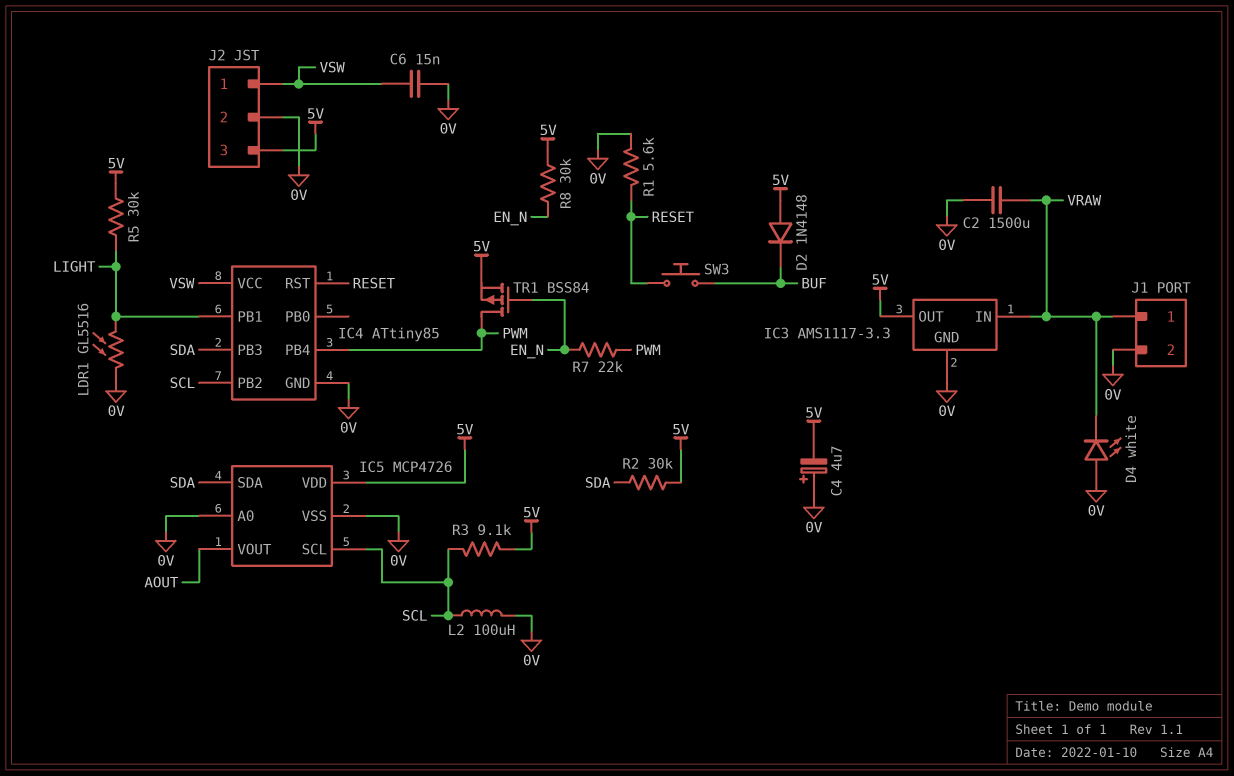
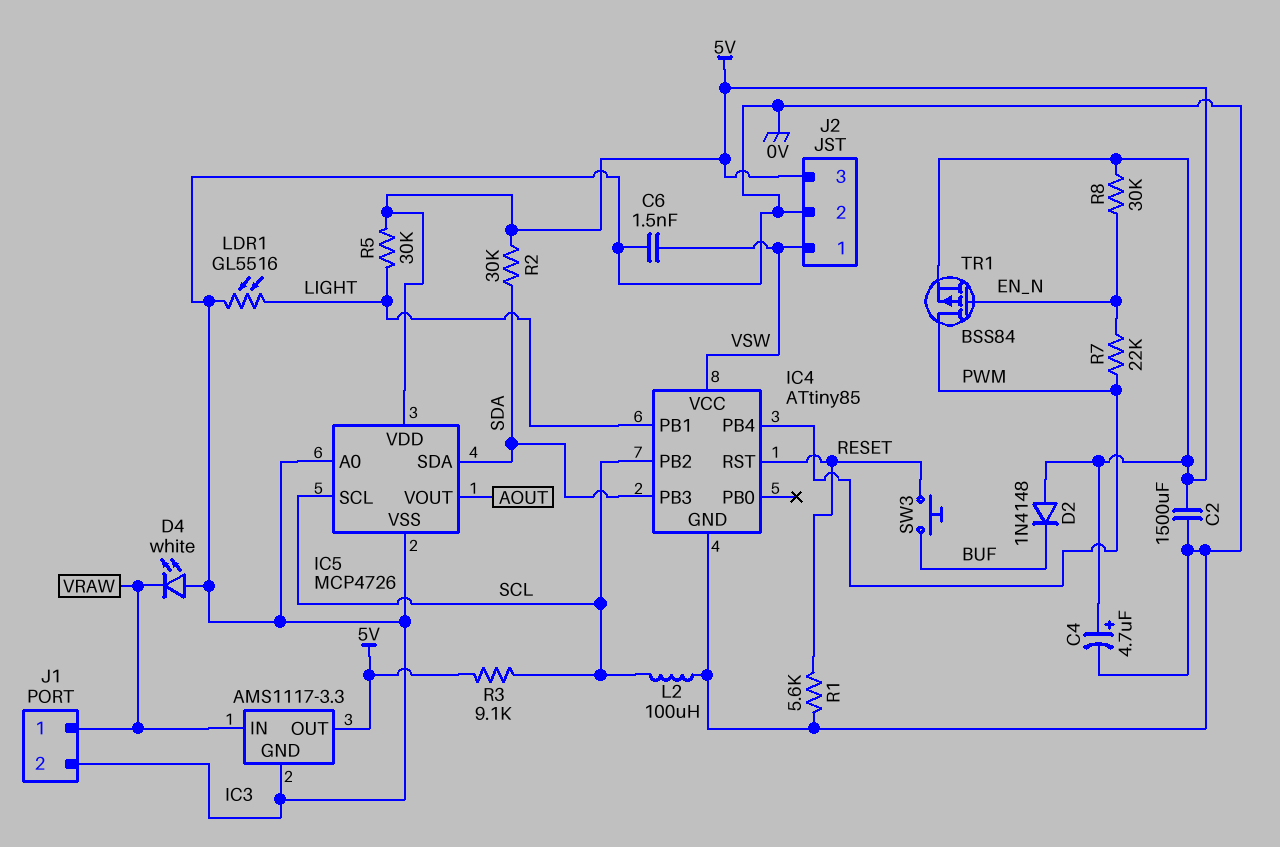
C2: 1500uF (0V, VRAW) -> 1500uF (0V, 5V)
C4: 4.7uF (plus 0V, minus 5V) -> 4.7uF (plus 5V, minus 0V)
C6: 15nF (0V, VSW) -> 1.5nF (0V, VSW)

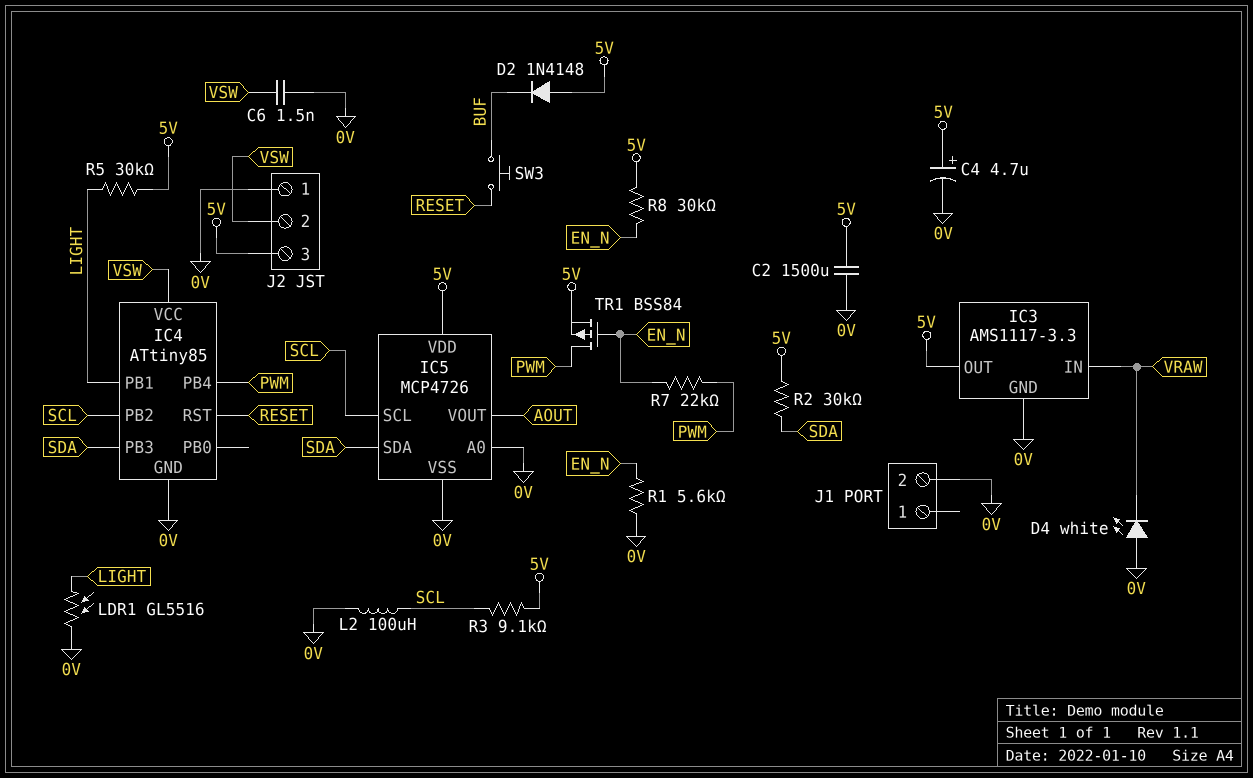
J1 pin 1: VRAW -> none
J2 pin 1: VSW -> 0V
J2 pin 2: 0V -> VSW
R1: 5.6k (0V, RESET) -> 5.6k (0V, EN_N)

